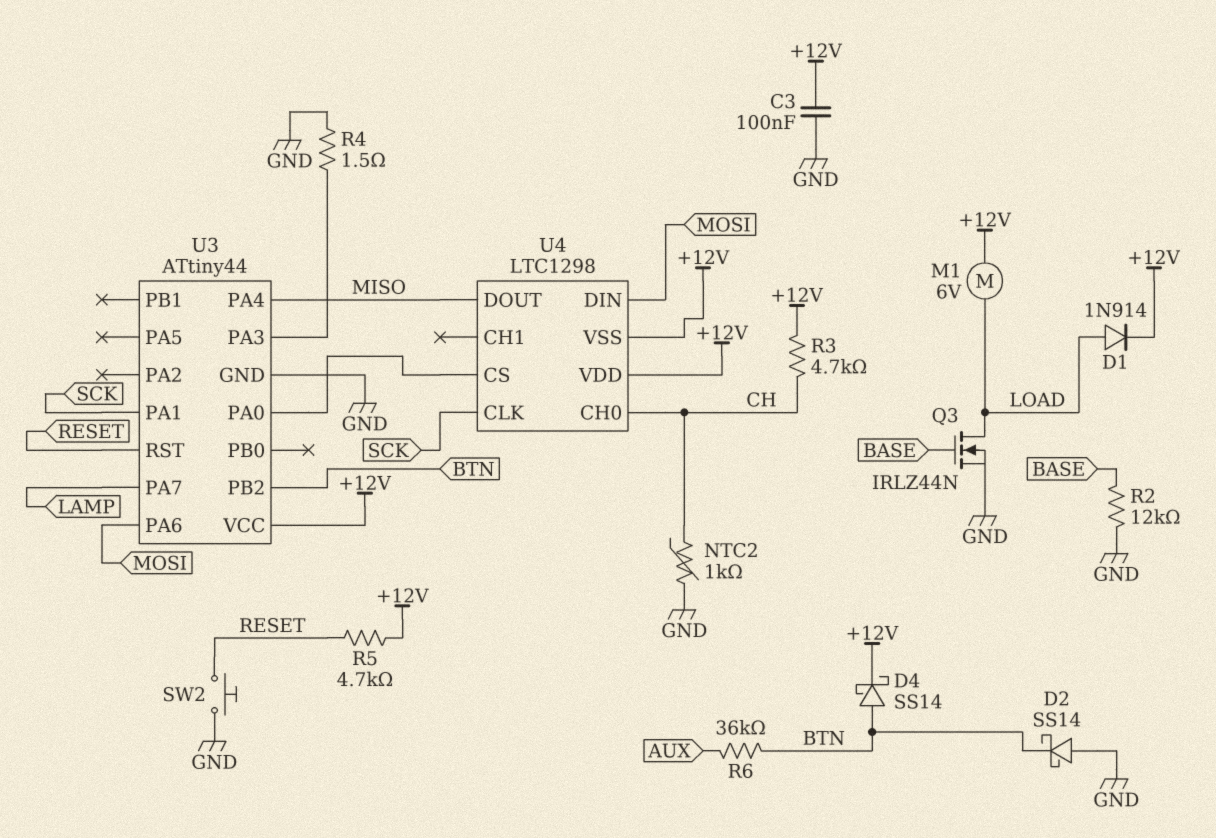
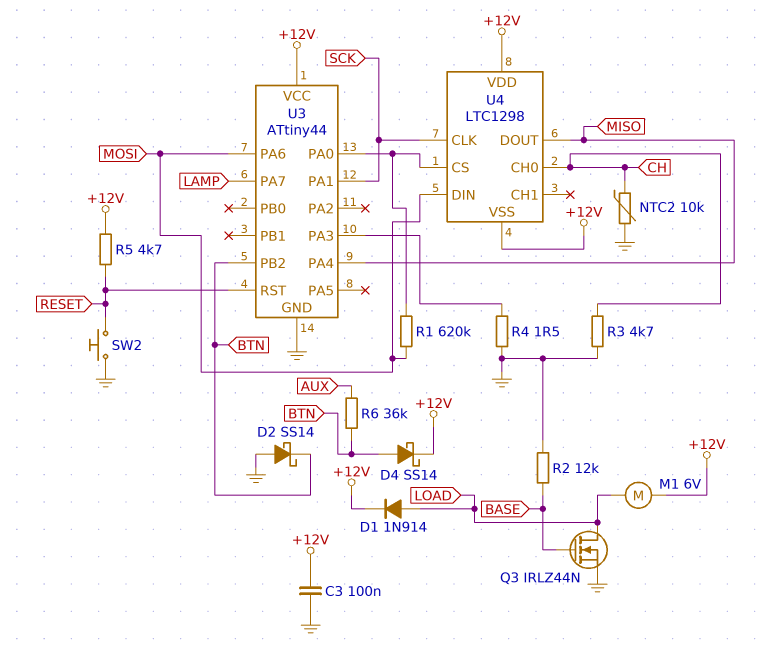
NTC2: 1k (CH, GND) -> 10k (CH, GND)
R1: none -> 620k (MOSI, U3/PA0)
R3: 4.7k (+12V, CH) -> 4.7k (CH, GND)

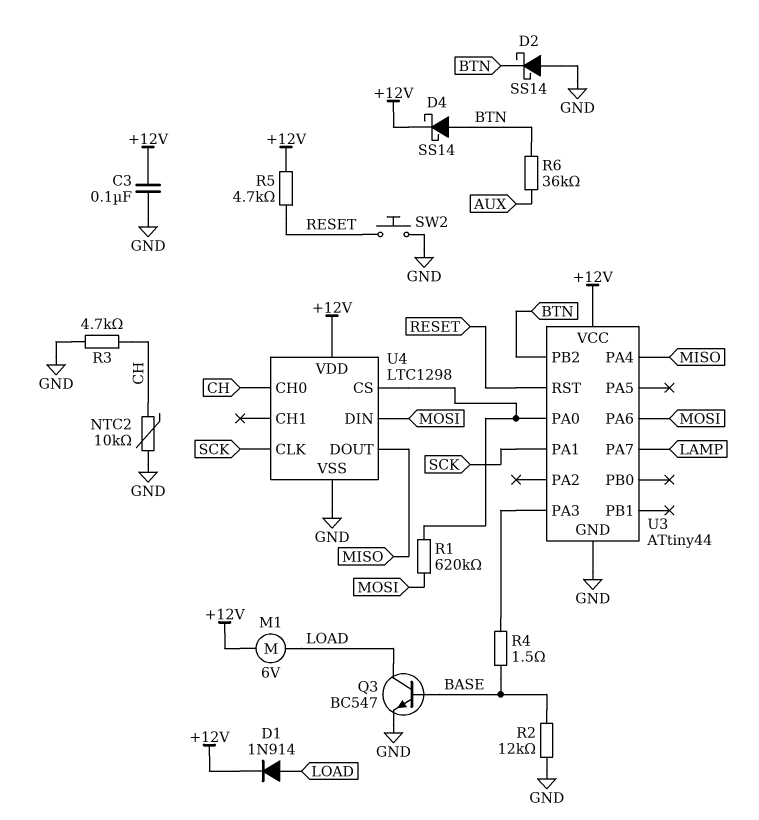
Q3: NMOS IRLZ44N (G BASE, D LOAD, S GND) -> NPN BC547 (B BASE, C LOAD, E GND)
R4: 1.5 (GND, U3/PA3) -> 1.5 (BASE, U3/PA3)
U4 pin VSS: +12V -> GND

